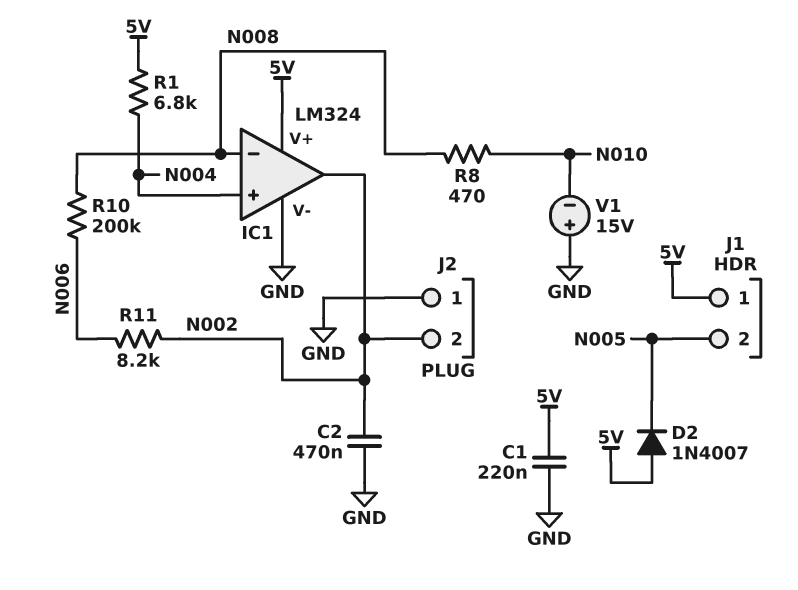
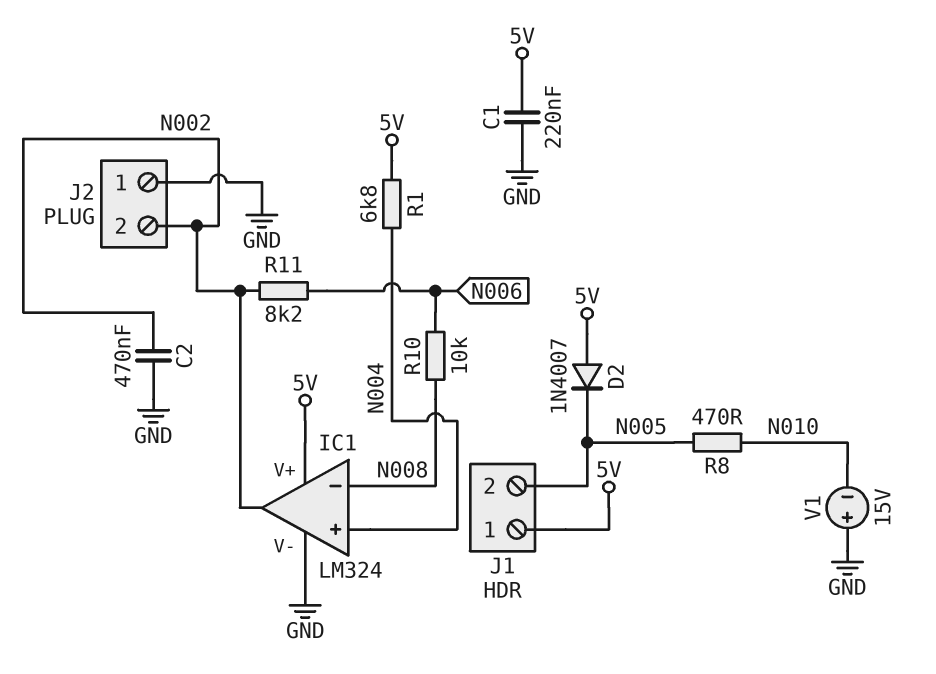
R8: 470 (N008, N010) -> 470 (N005, N010)
R10: 200k (N006, N008) -> 10k (N006, N008)

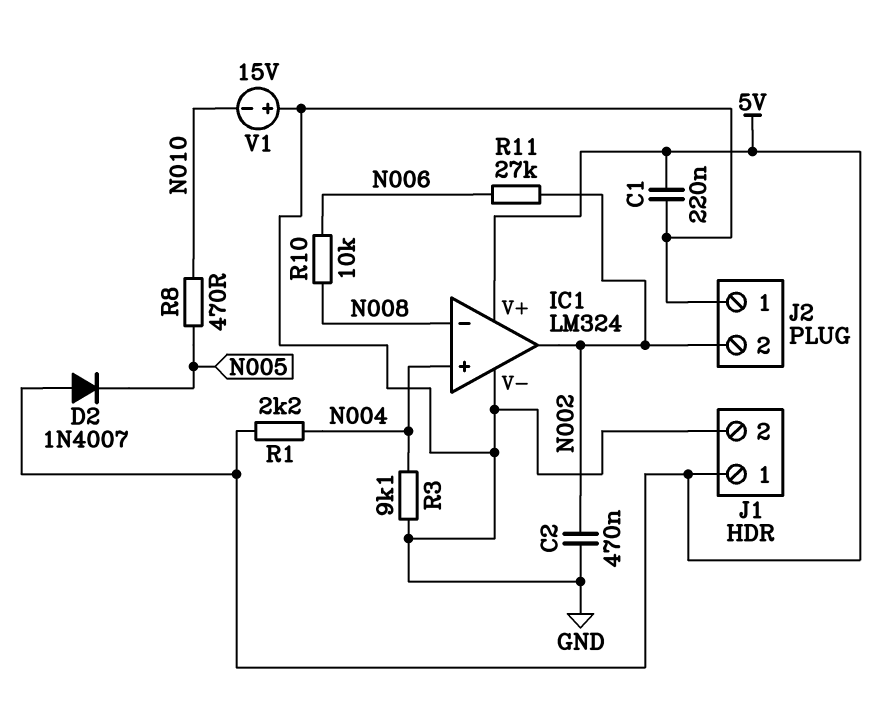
J1 pin 2: N005 -> GND
R1: 6.8k (5V, N004) -> 2.2k (5V, N004)
R3: none -> 9.1k (GND, N004)
R11: 8.2k (N002, N006) -> 27k (N002, N006)

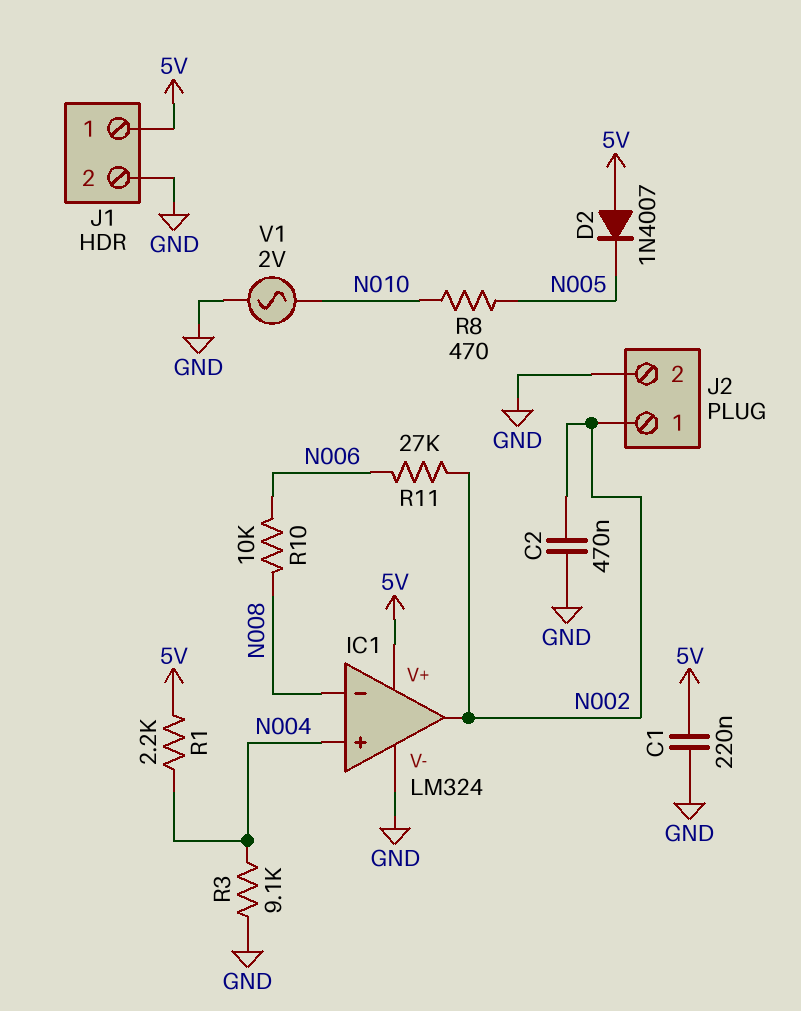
J2 pin 1: GND -> N002
J2 pin 2: N002 -> GND
V1: 15V (plus GND, minus N010) -> AC 2V (GND, N010)

